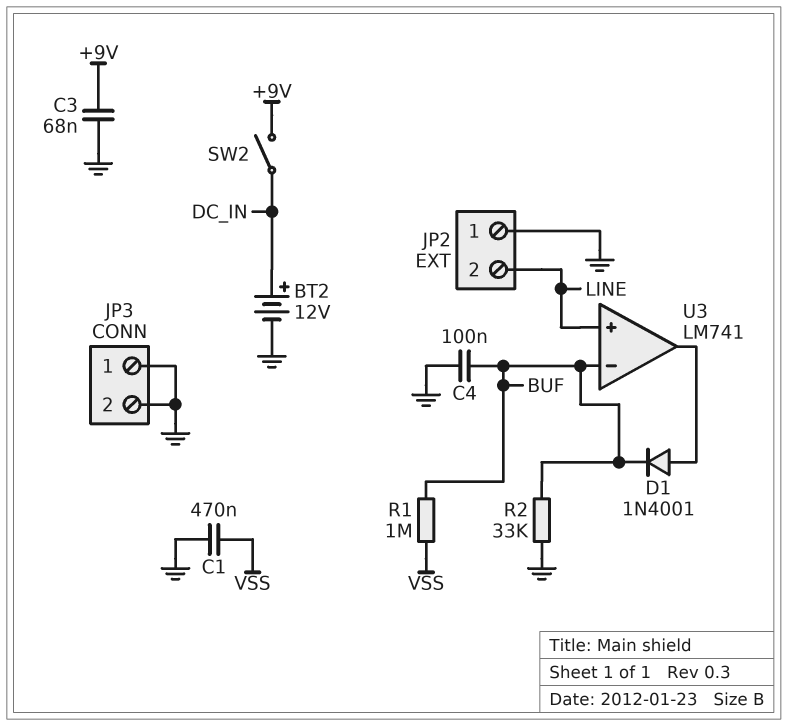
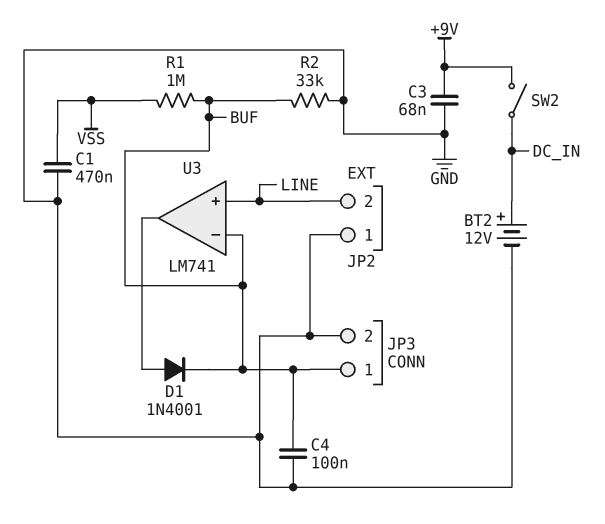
JP3 pin 1: GND -> BUF

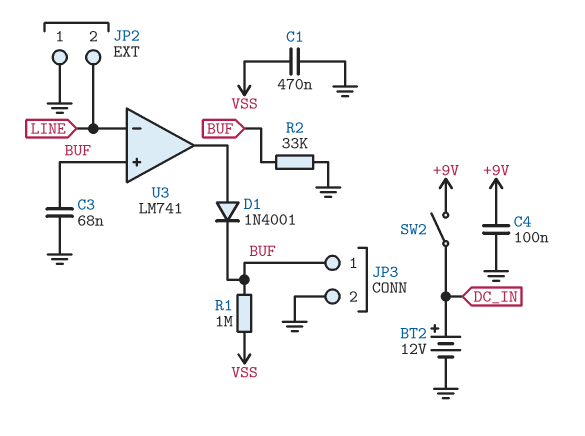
C3: 68nF (+9V, GND) -> 68nF (BUF, GND)
C4: 100nF (BUF, GND) -> 100nF (+9V, GND)
U3 pin in+: LINE -> BUF
U3 pin in-: BUF -> LINE

